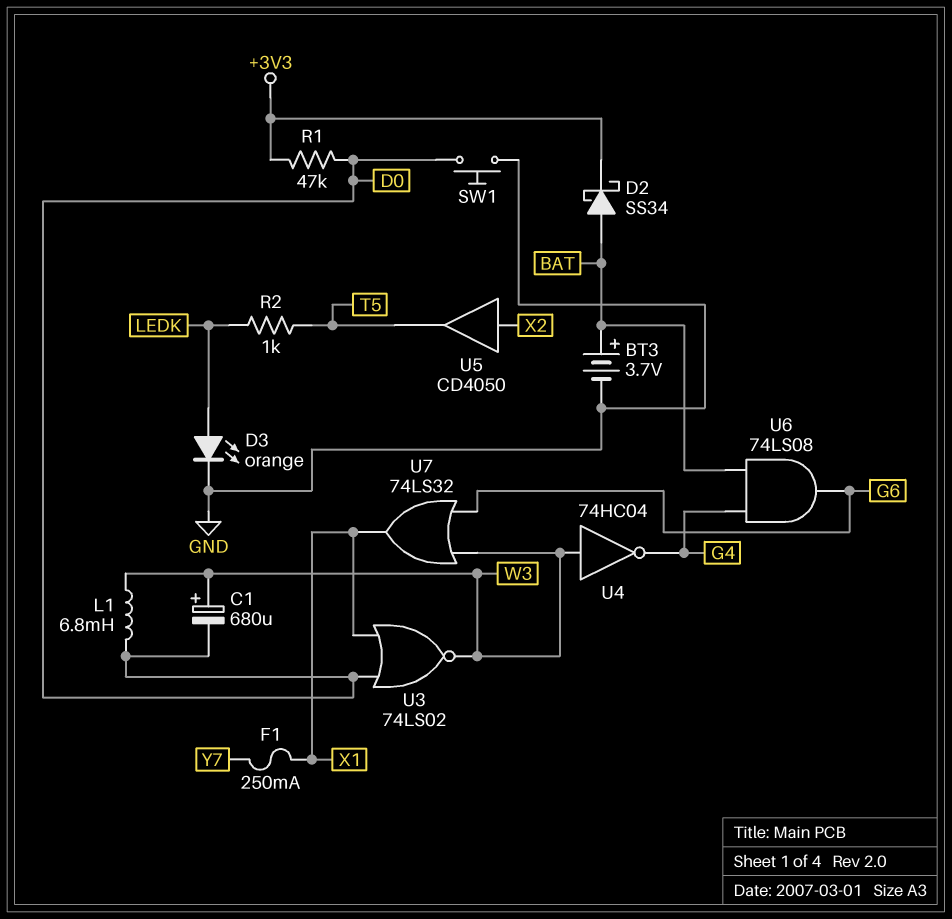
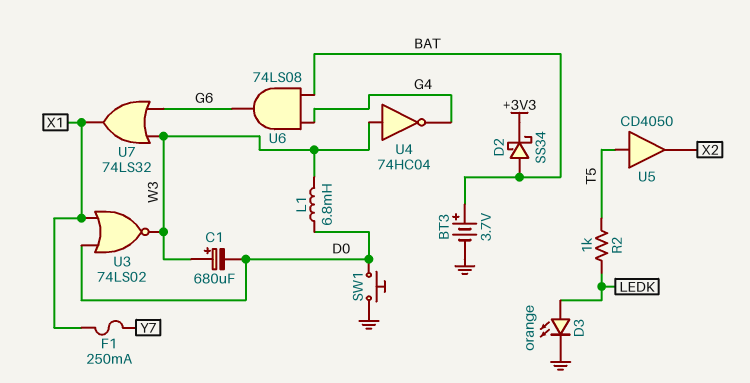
R1: 47k (+3V3, D0) -> none
U5: buffer CD4050 (in X2, out T5) -> buffer CD4050 (in T5, out X2)

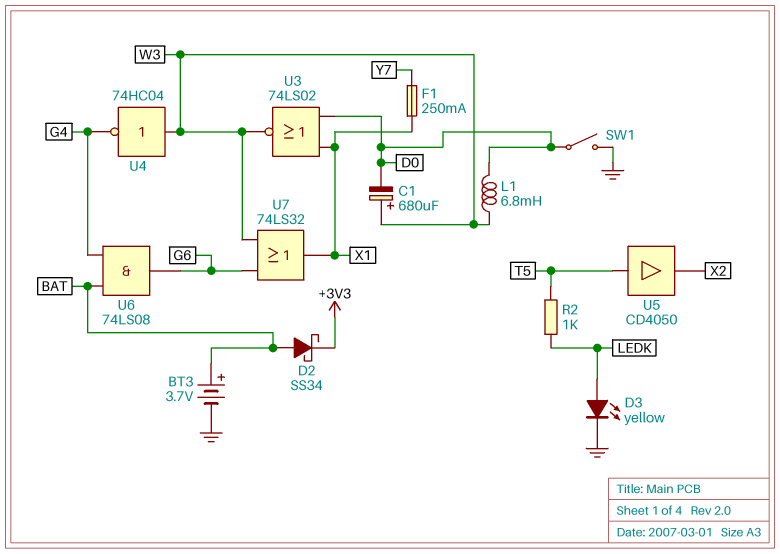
D3: LED orange (A LEDK, K GND) -> LED yellow (A LEDK, K GND)
SW1: button (D0, GND) -> switch (D0, GND)

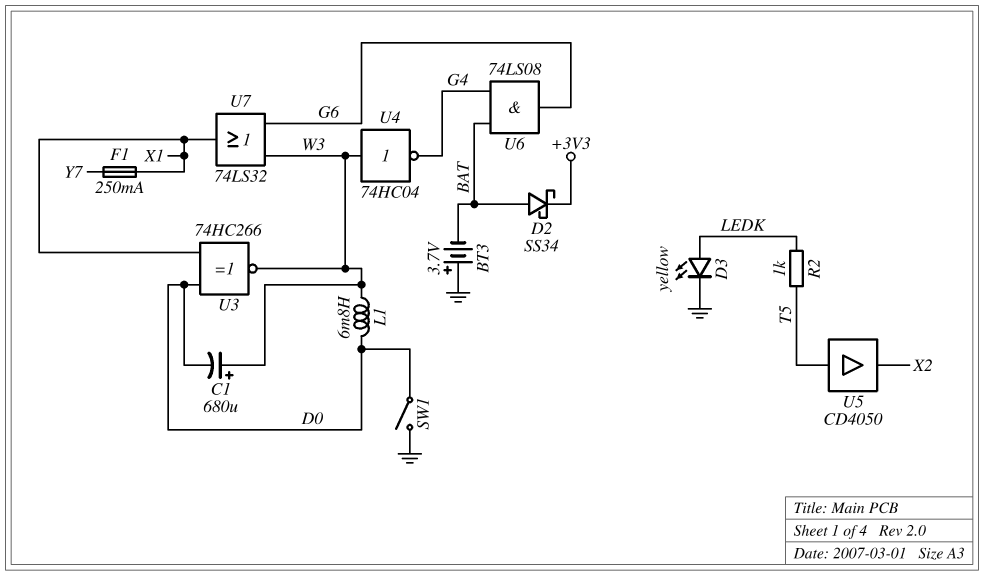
BT3: 3.7V (plus BAT, minus GND) -> 3.7V (plus GND, minus BAT)
U3: NOR 74LS02 (in D0, in X1, out W3) -> XNOR 74HC266 (in D0, in X1, out W3)

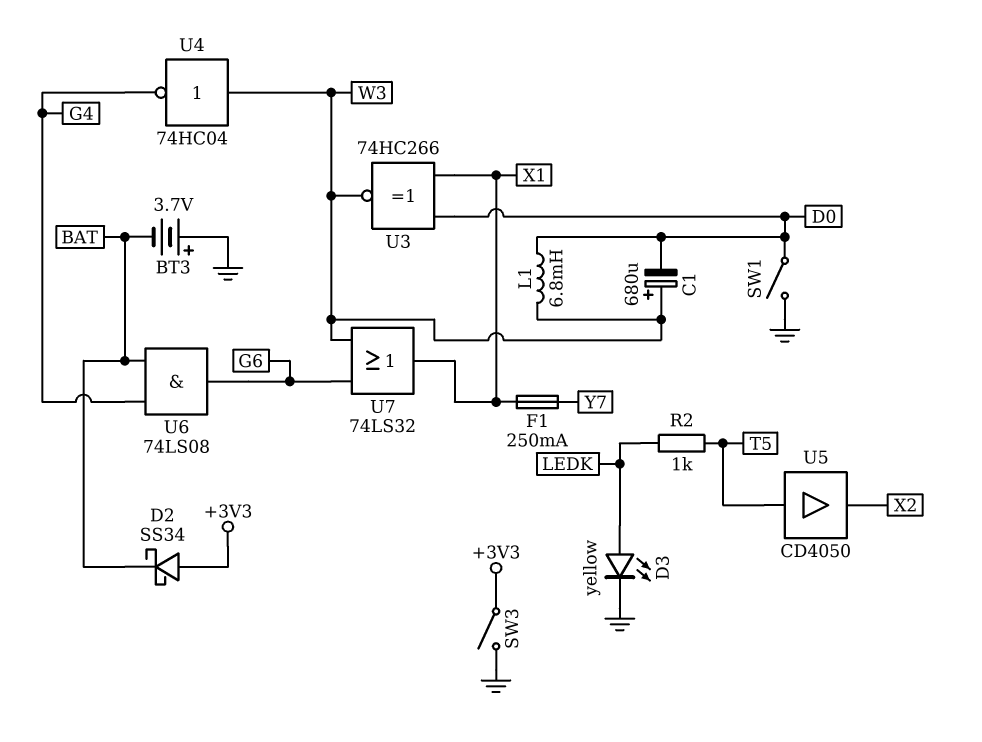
D2: schottky SS34 (A BAT, K +3V3) -> schottky SS34 (A +3V3, K BAT)
SW3: none -> switch (+3V3, GND)

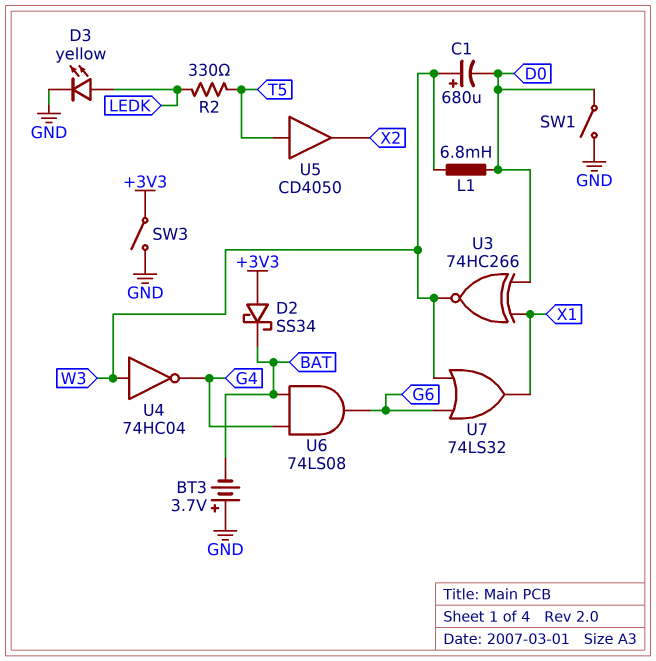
F1: 250mA (X1, Y7) -> none
R2: 1k (LEDK, T5) -> 330 (LEDK, T5)

